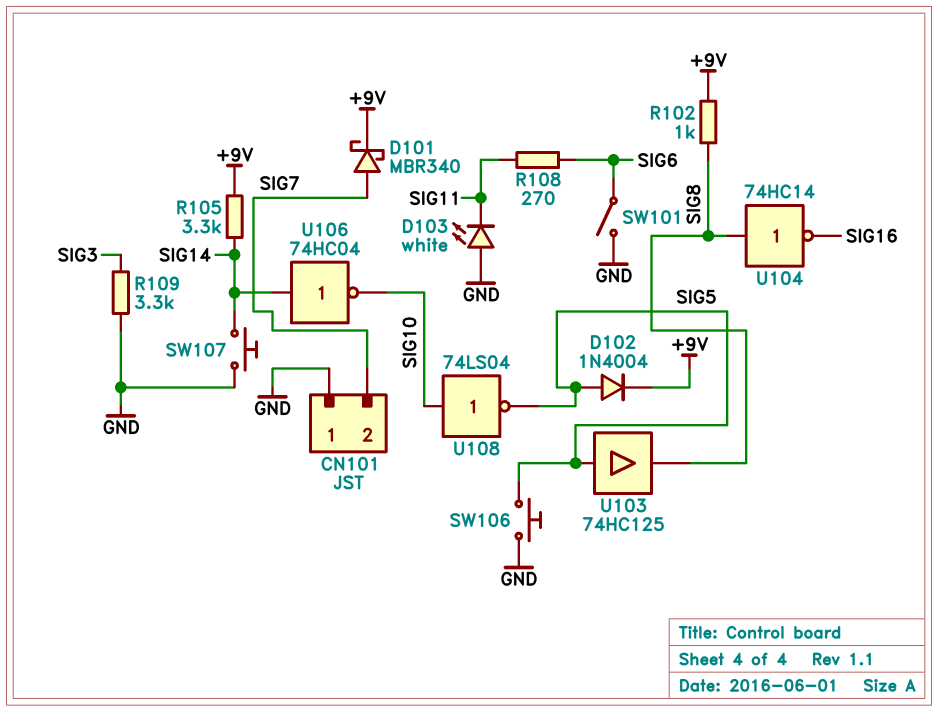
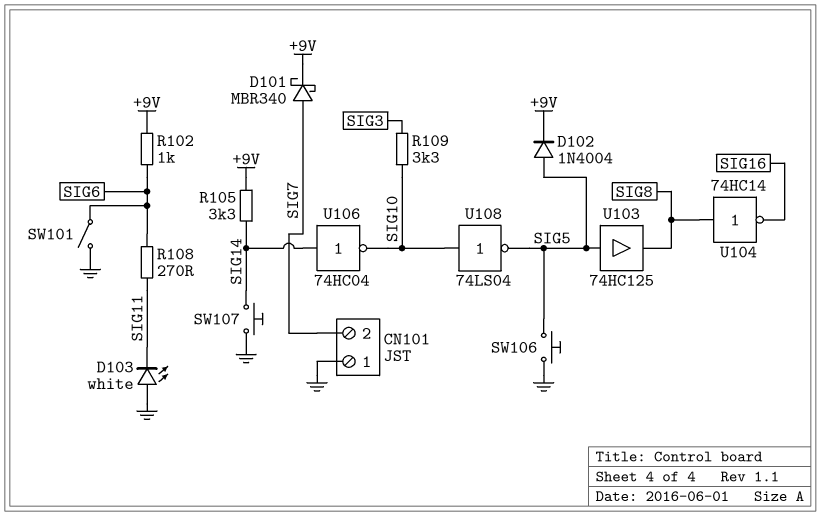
R102: 1k (+9V, SIG8) -> 1k (+9V, SIG6)
R109: 3.3k (GND, SIG3) -> 3.3k (SIG3, SIG10)

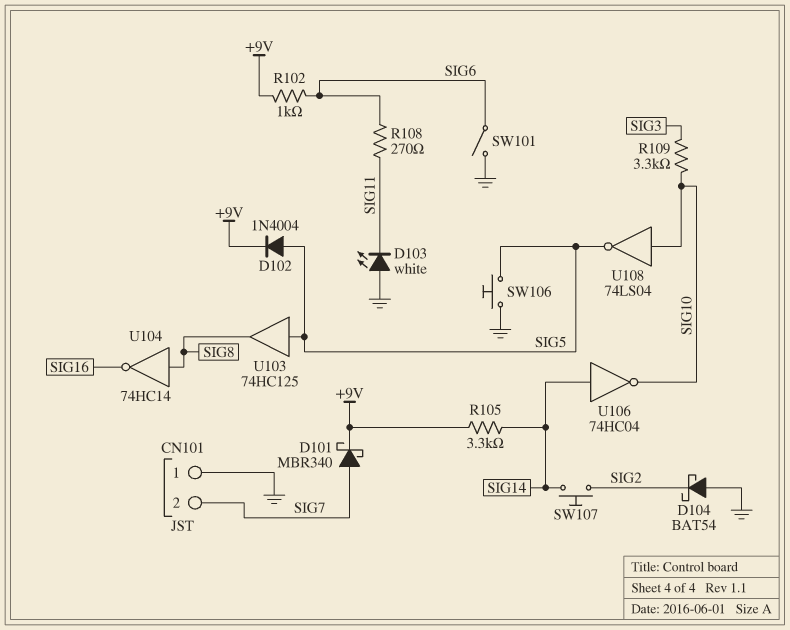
D104: none -> schottky BAT54 (A GND, K SIG2)
SW107: button (GND, SIG14) -> button (SIG2, SIG14)

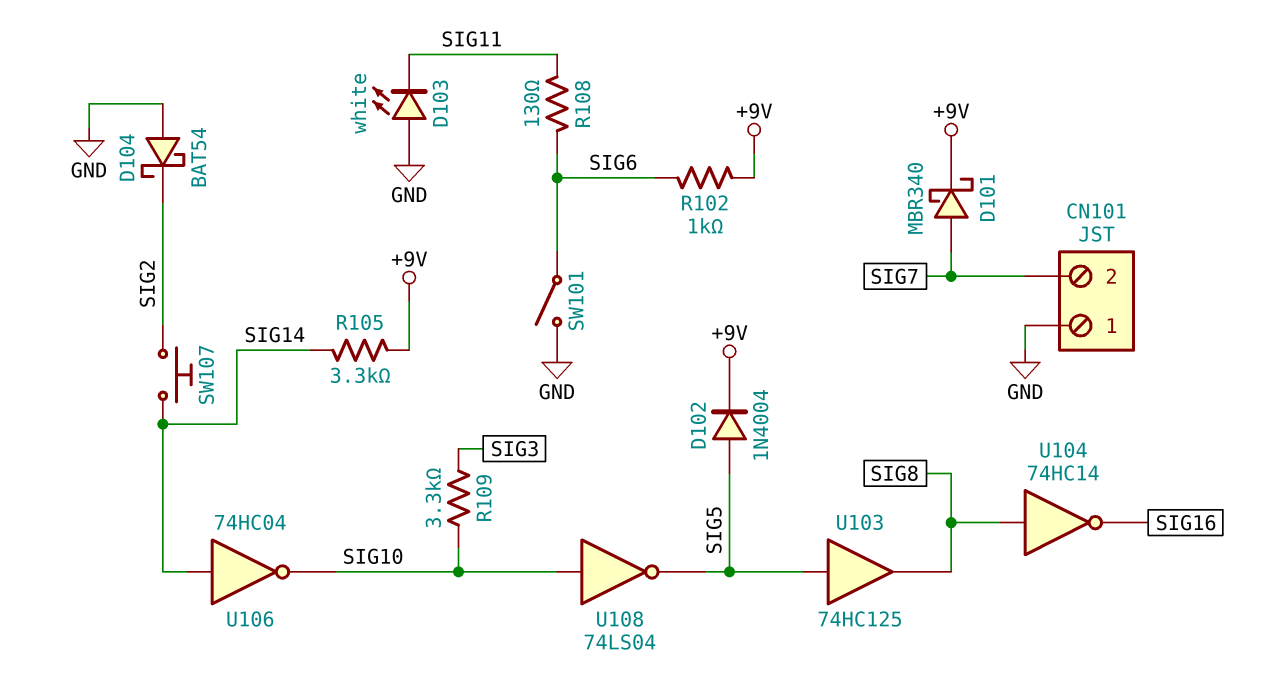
R108: 270 (SIG6, SIG11) -> 130 (SIG6, SIG11)
SW106: button (GND, SIG5) -> none

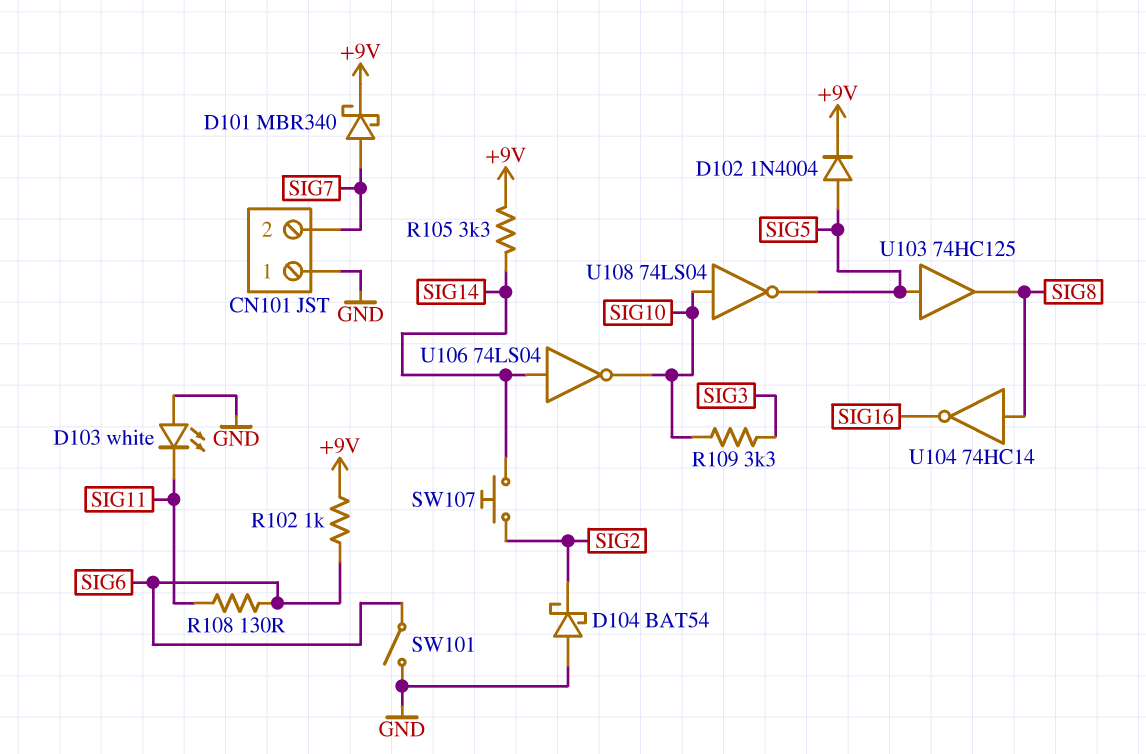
U106: NOT 74HC04 (in SIG14, out SIG10) -> NOT 74LS04 (in SIG14, out SIG10)

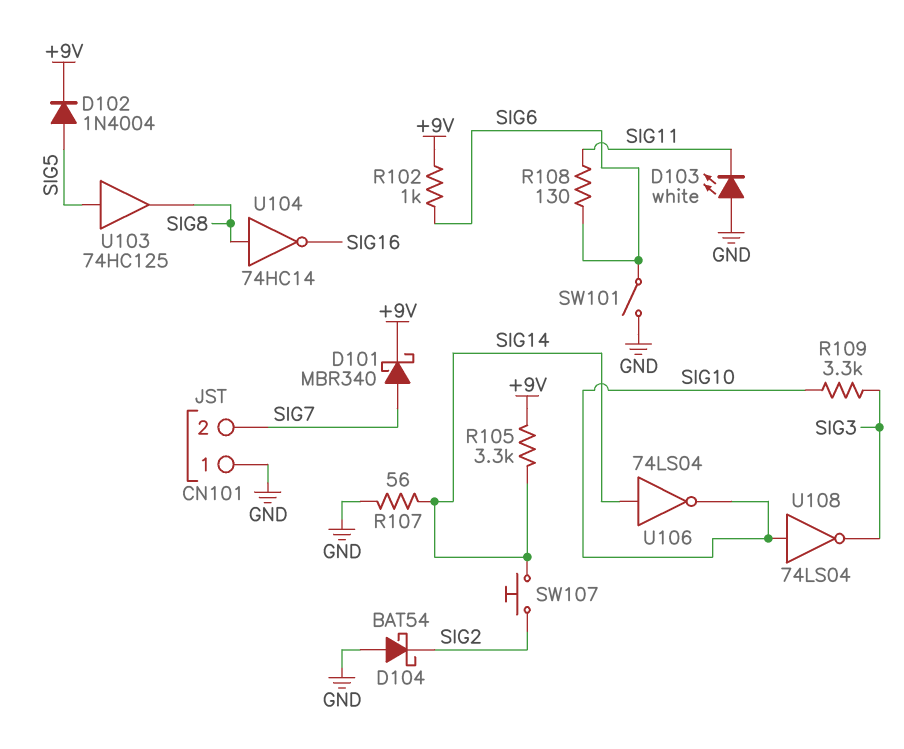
R107: none -> 56 (GND, SIG14)
U108: NOT 74LS04 (in SIG10, out SIG5) -> NOT 74LS04 (in SIG10, out SIG3)

